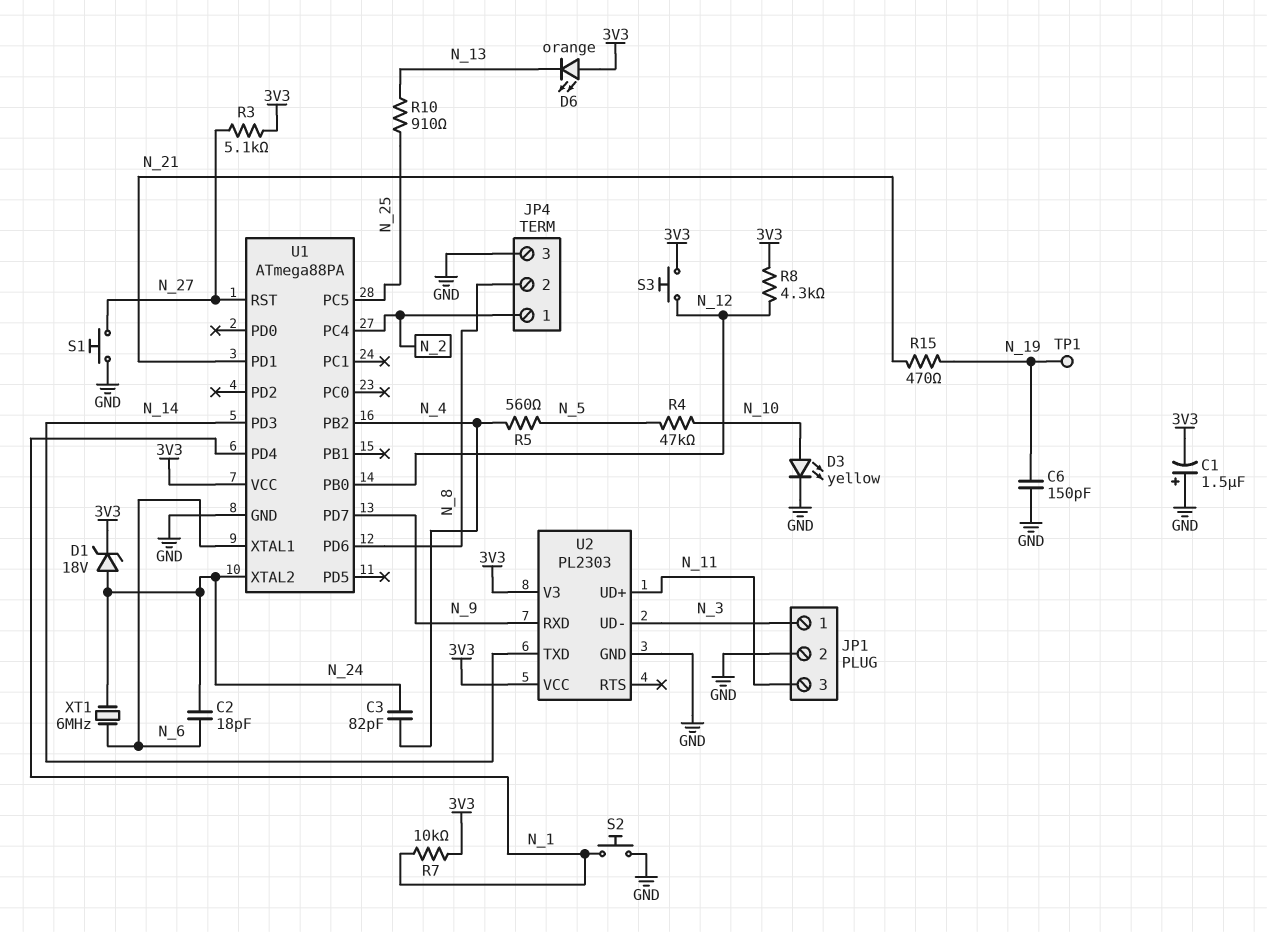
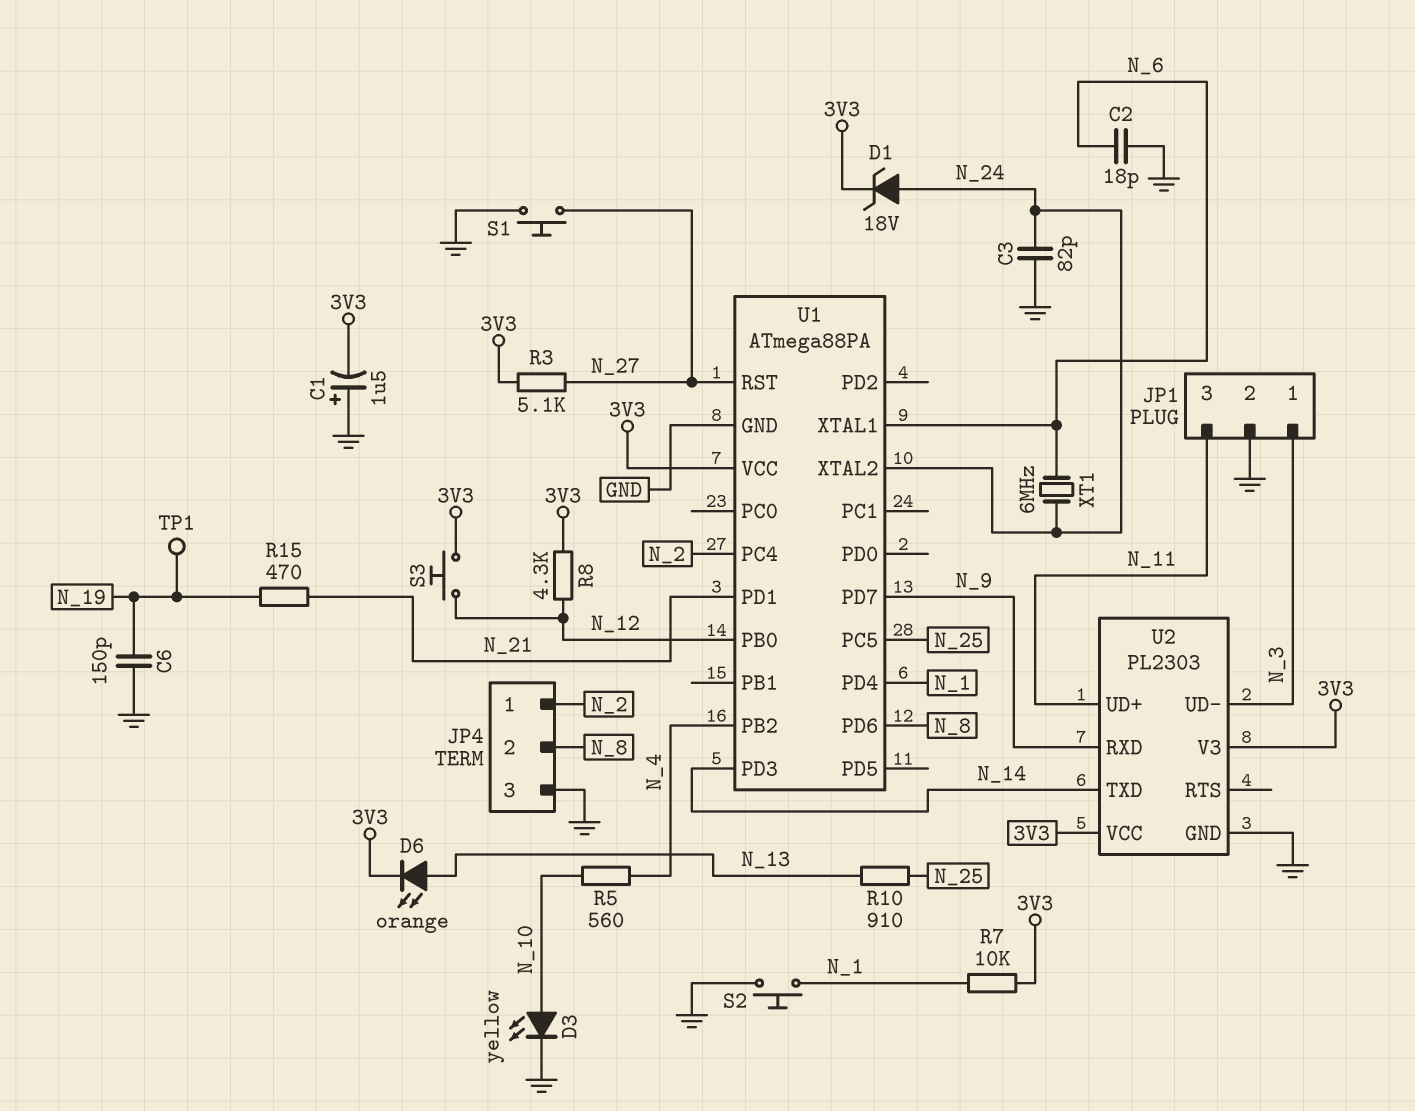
C2: 18pF (N_6, N_24) -> 18pF (GND, N_6)
C3: 82pF (N_4, N_24) -> 82pF (GND, N_24)
D6: LED orange (A 3V3, K N_13) -> LED orange (A N_13, K 3V3)
R4: 47k (N_5, N_10) -> none
R5: 560 (N_4, N_5) -> 560 (N_4, N_10)

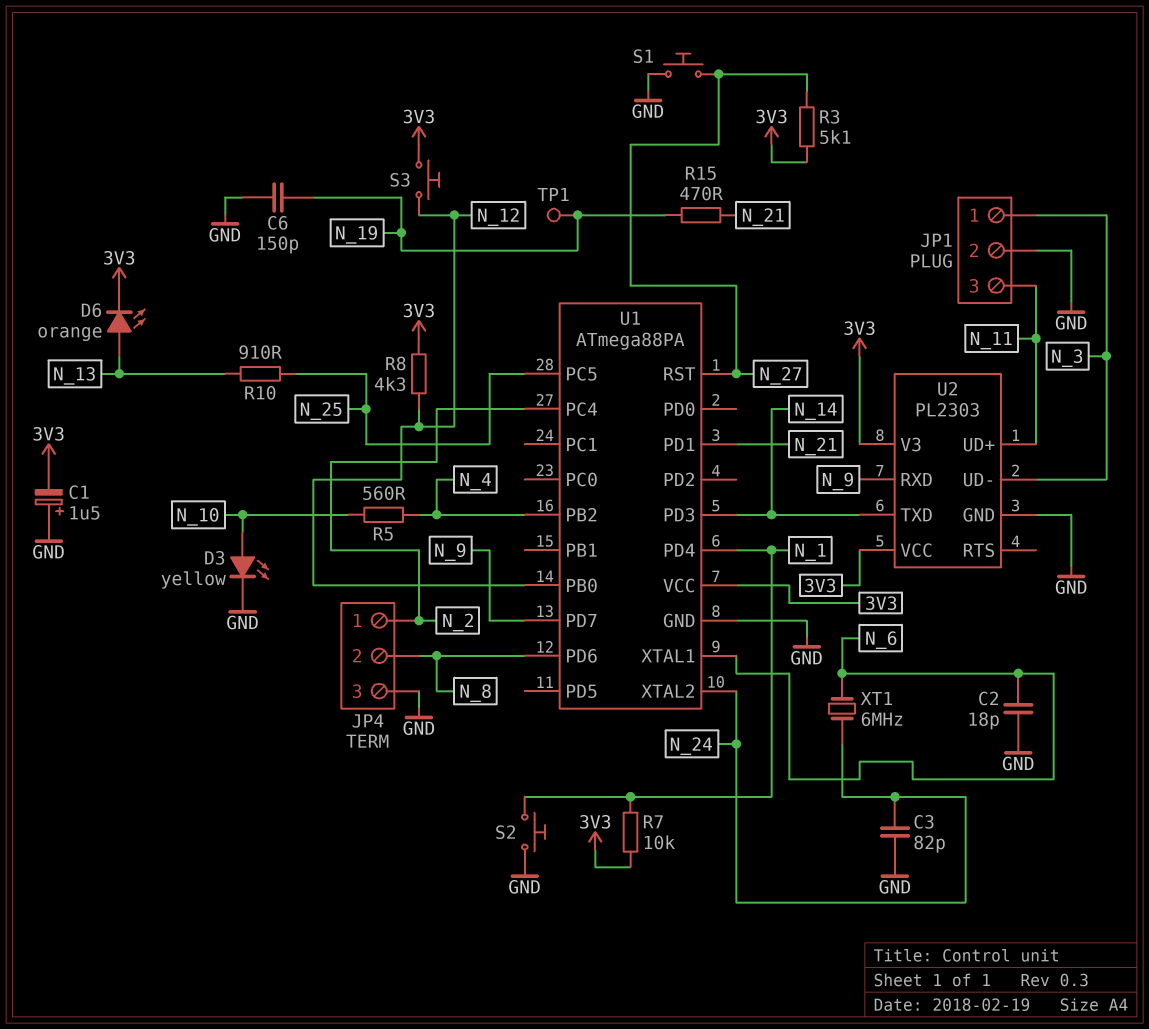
D1: zener 18V (A N_24, K 3V3) -> none

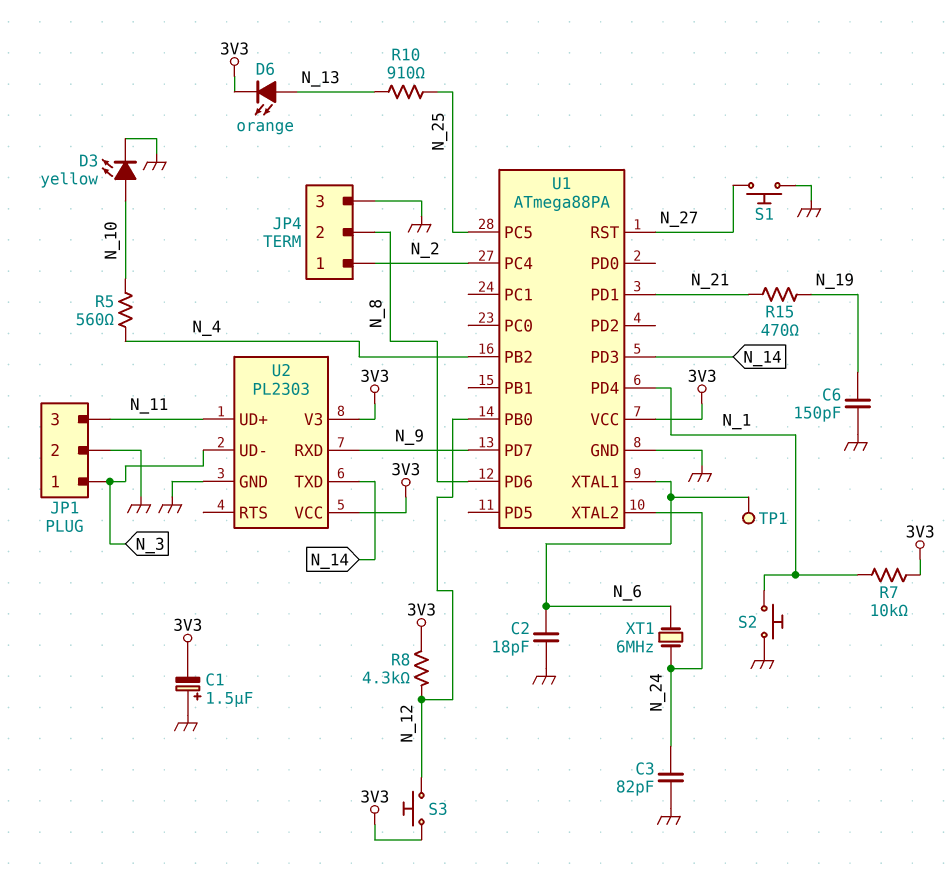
R3: 5.1k (3V3, N_27) -> none
TP1: test point (N_19) -> test point (N_6)

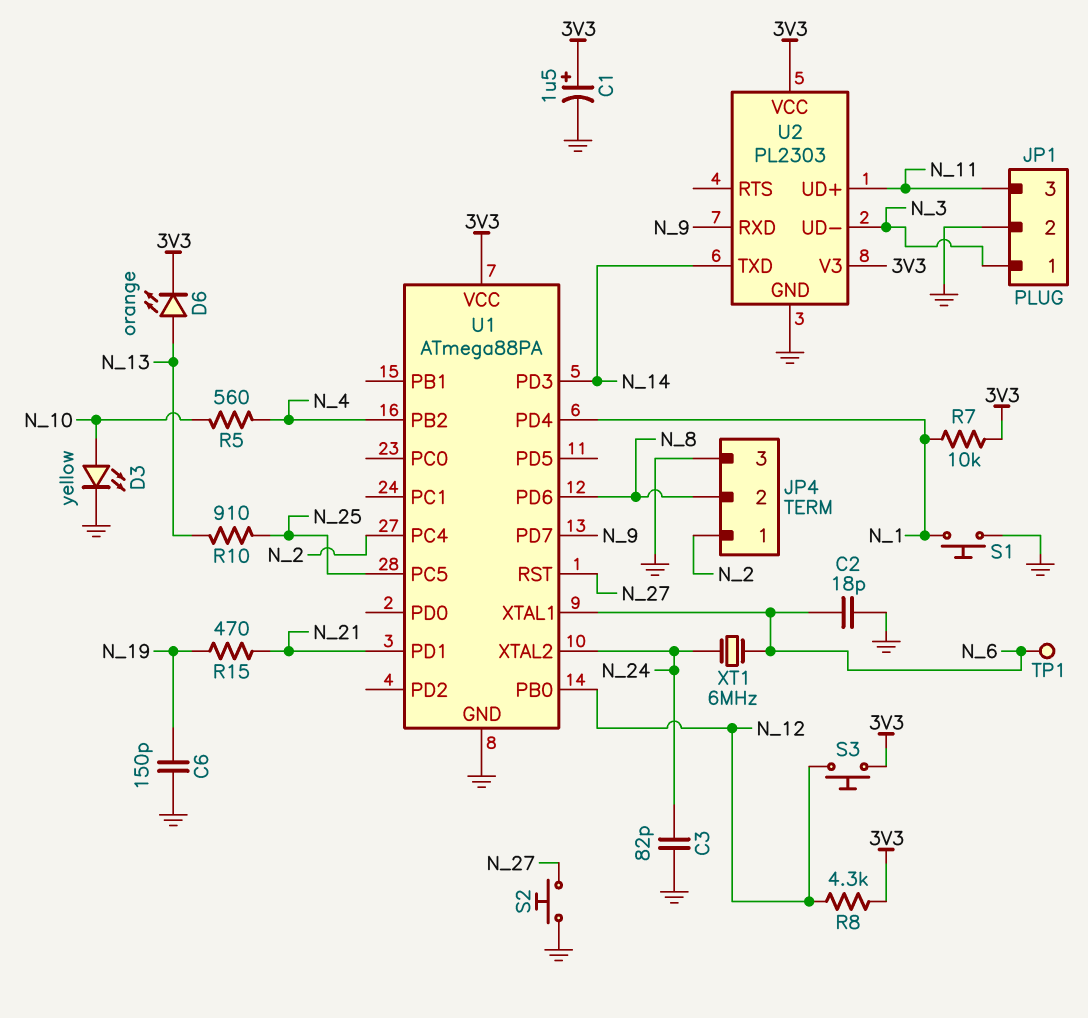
C1: 1.5uF (plus GND, minus 3V3) -> 1.5uF (plus 3V3, minus GND)
S1: button (GND, N_27) -> button (GND, N_1)
S2: button (GND, N_1) -> button (GND, N_27)

